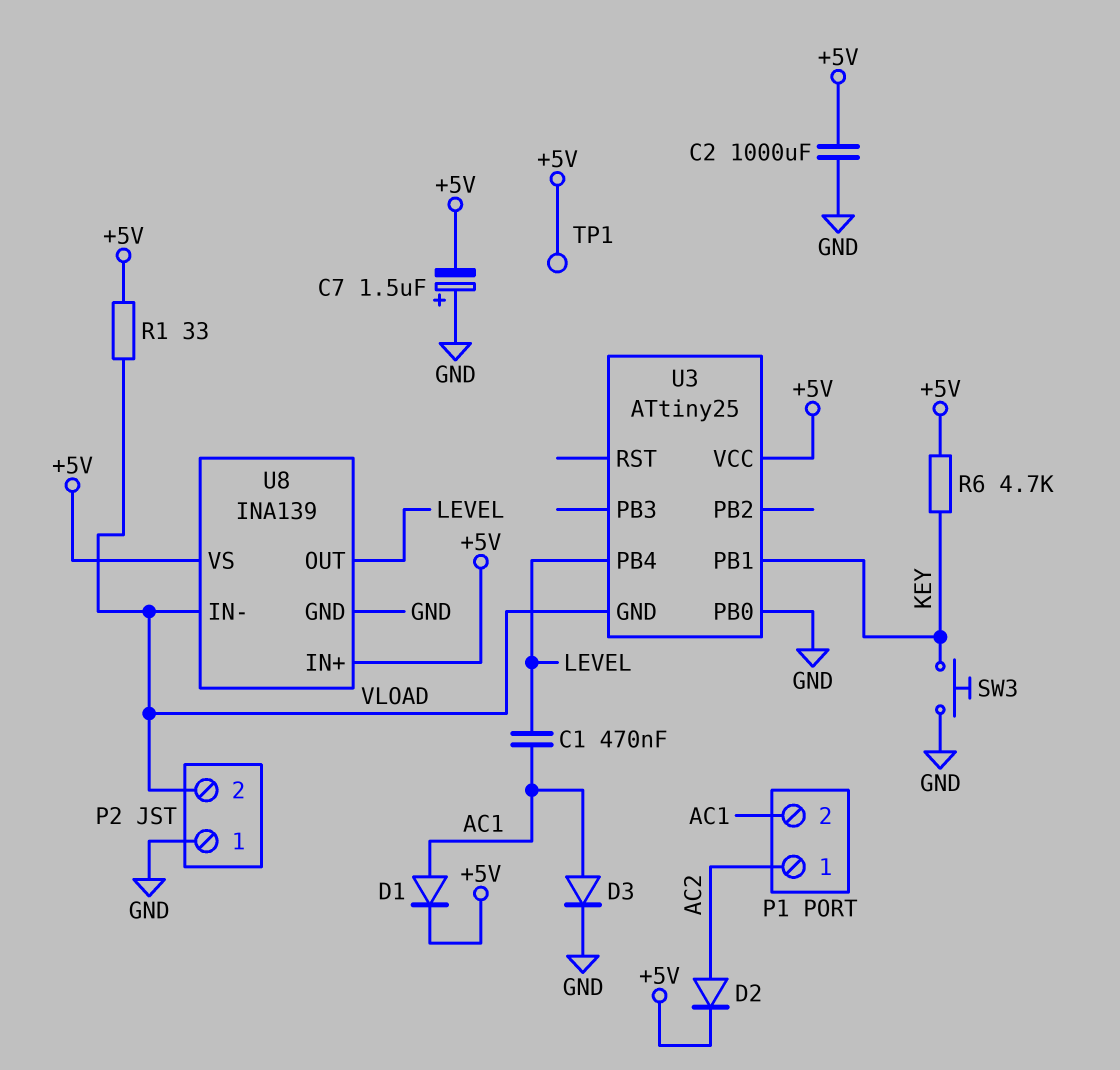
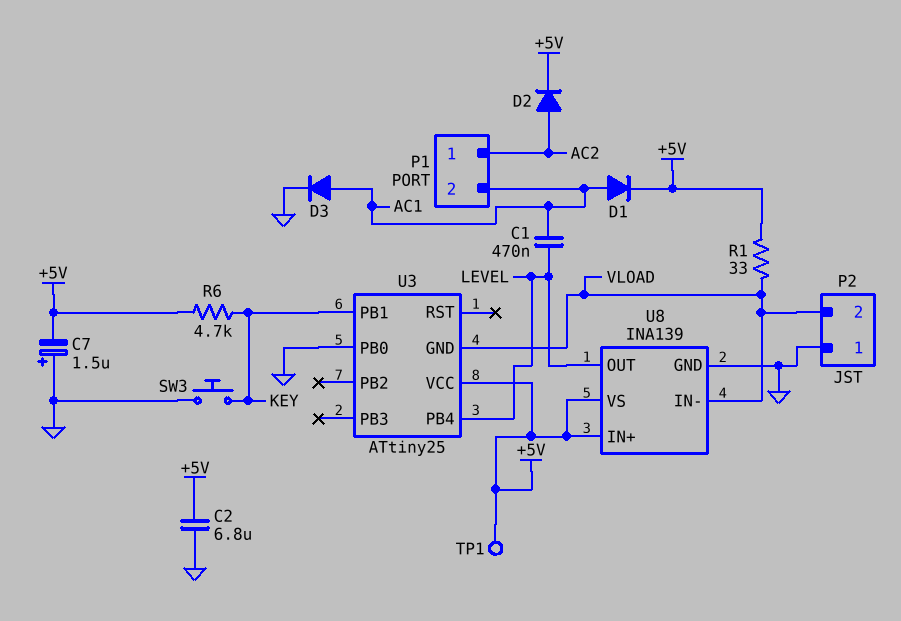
C2: 1000uF (+5V, GND) -> 6.8uF (+5V, GND)

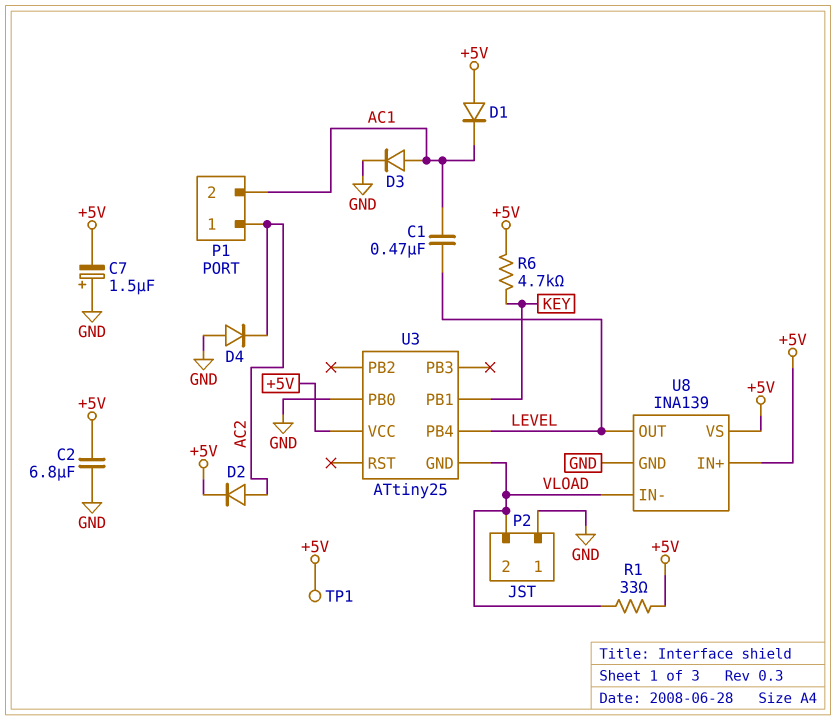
D1: diode (A AC1, K +5V) -> diode (A +5V, K AC1)
D4: none -> diode (A GND, K AC2)
SW3: button (GND, KEY) -> none

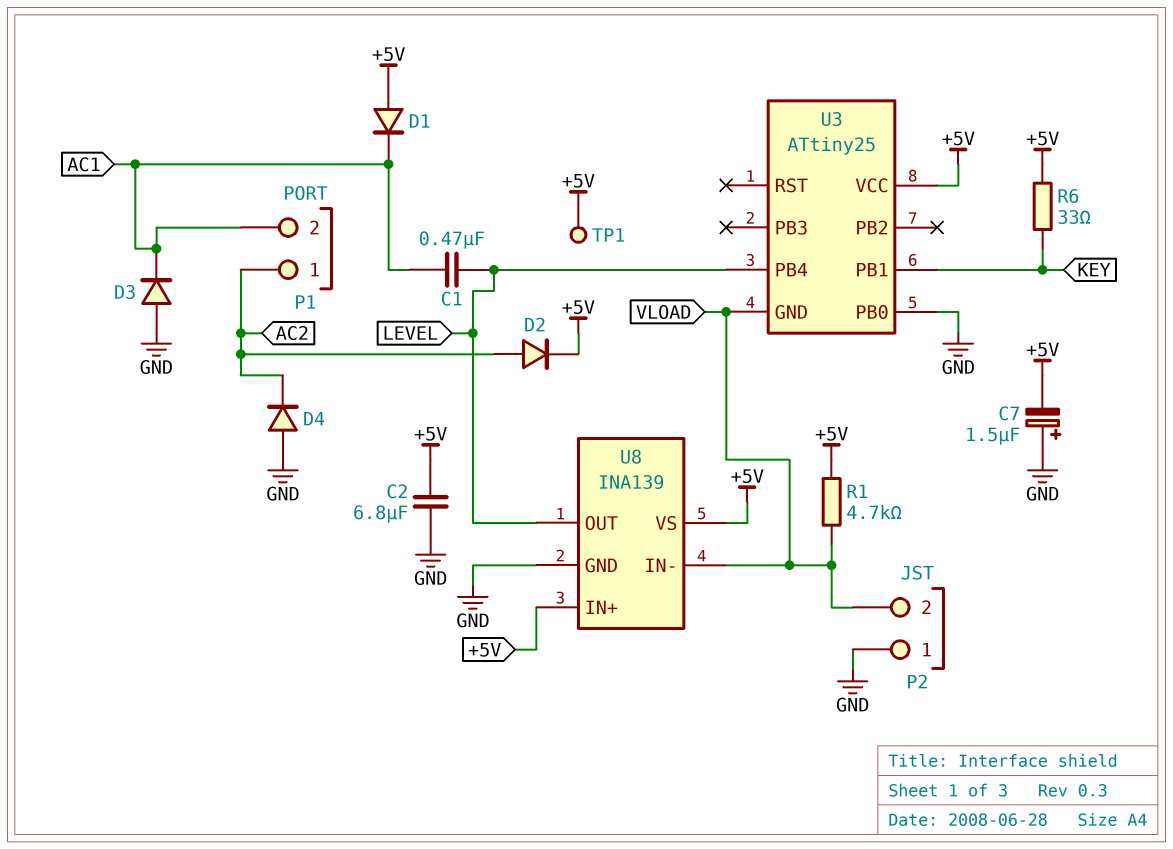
D3: diode (A AC1, K GND) -> diode (A GND, K AC1)
R1: 33 (+5V, VLOAD) -> 4.7k (+5V, VLOAD)
R6: 4.7k (+5V, KEY) -> 33 (+5V, KEY)

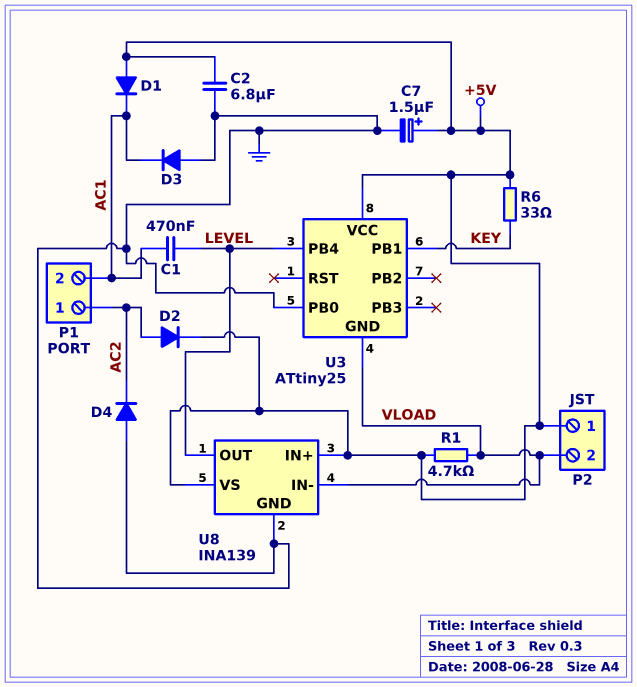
C7: 1.5uF (plus GND, minus +5V) -> 1.5uF (plus +5V, minus GND)
P2 pin 1: GND -> +5V
TP1: test point (+5V) -> none

